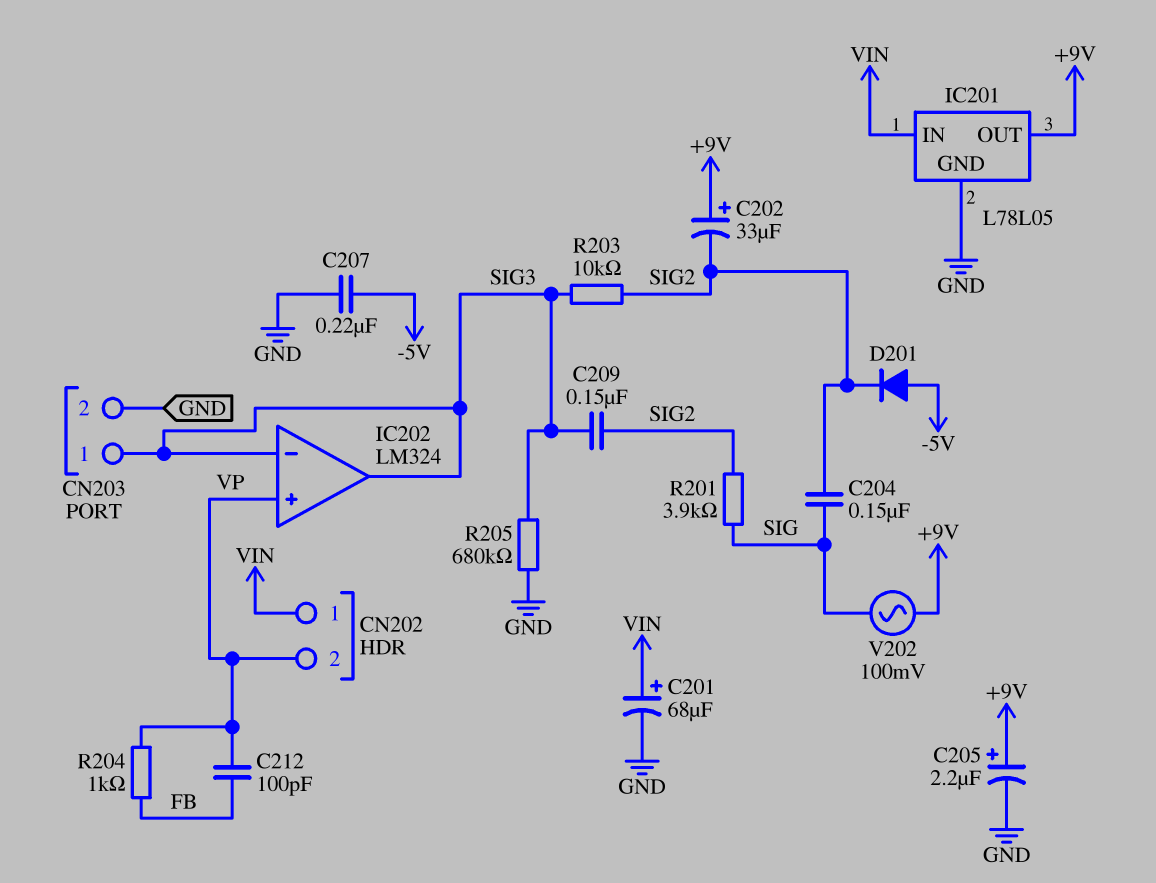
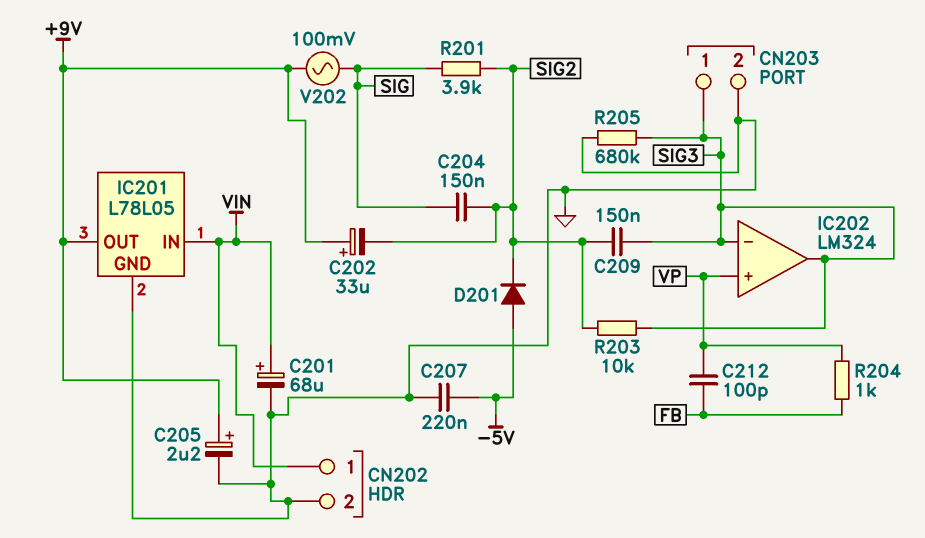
CN202 pin 2: VP -> GND

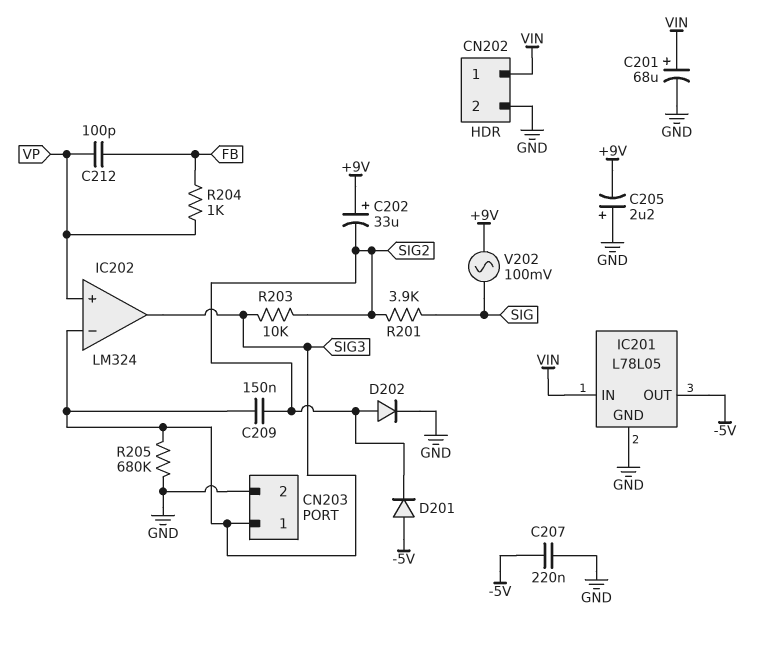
C204: 150nF (SIG, SIG2) -> none
C205: 2.2uF (plus +9V, minus GND) -> 2.2uF (plus GND, minus +9V)
D202: none -> diode (A SIG2, K GND)
IC201 pin OUT: +9V -> -5V

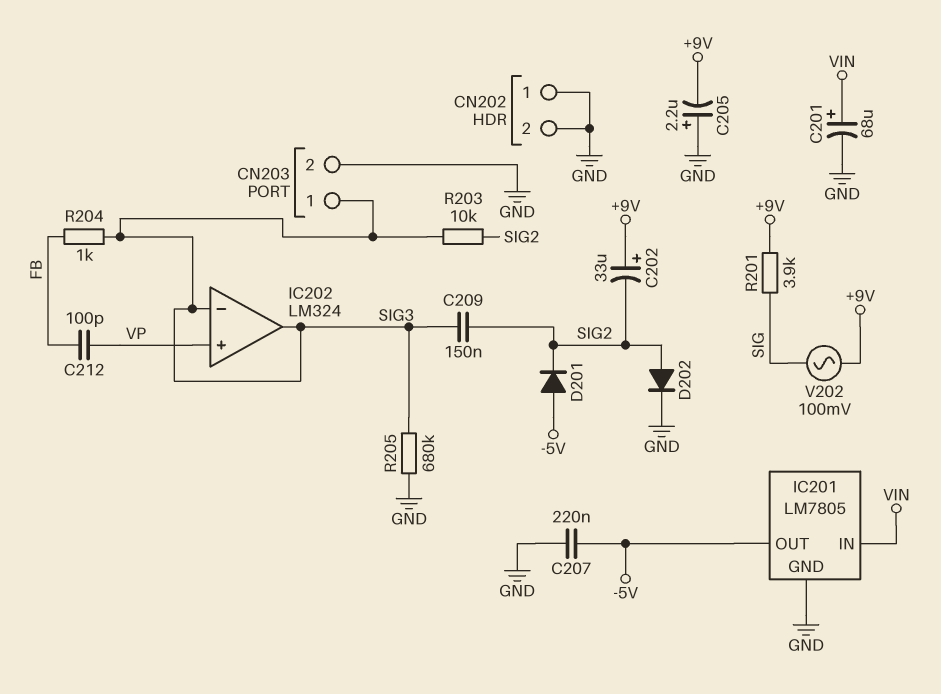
CN202 pin 1: VIN -> GND
IC201: L78L05 -> LM7805
R201: 3.9k (SIG, SIG2) -> 3.9k (+9V, SIG)
R204: 1k (FB, VP) -> 1k (FB, SIG3)

